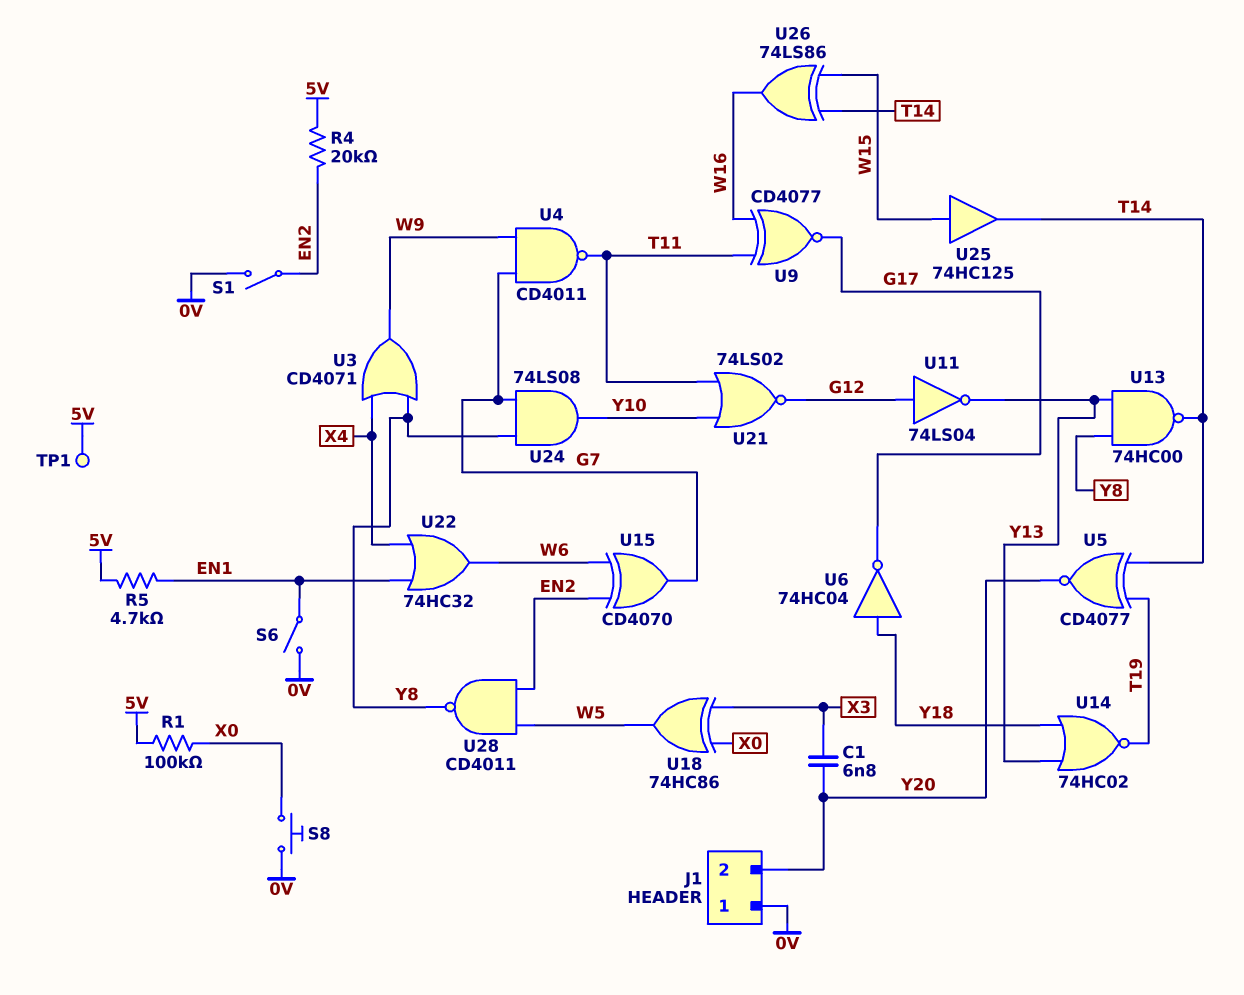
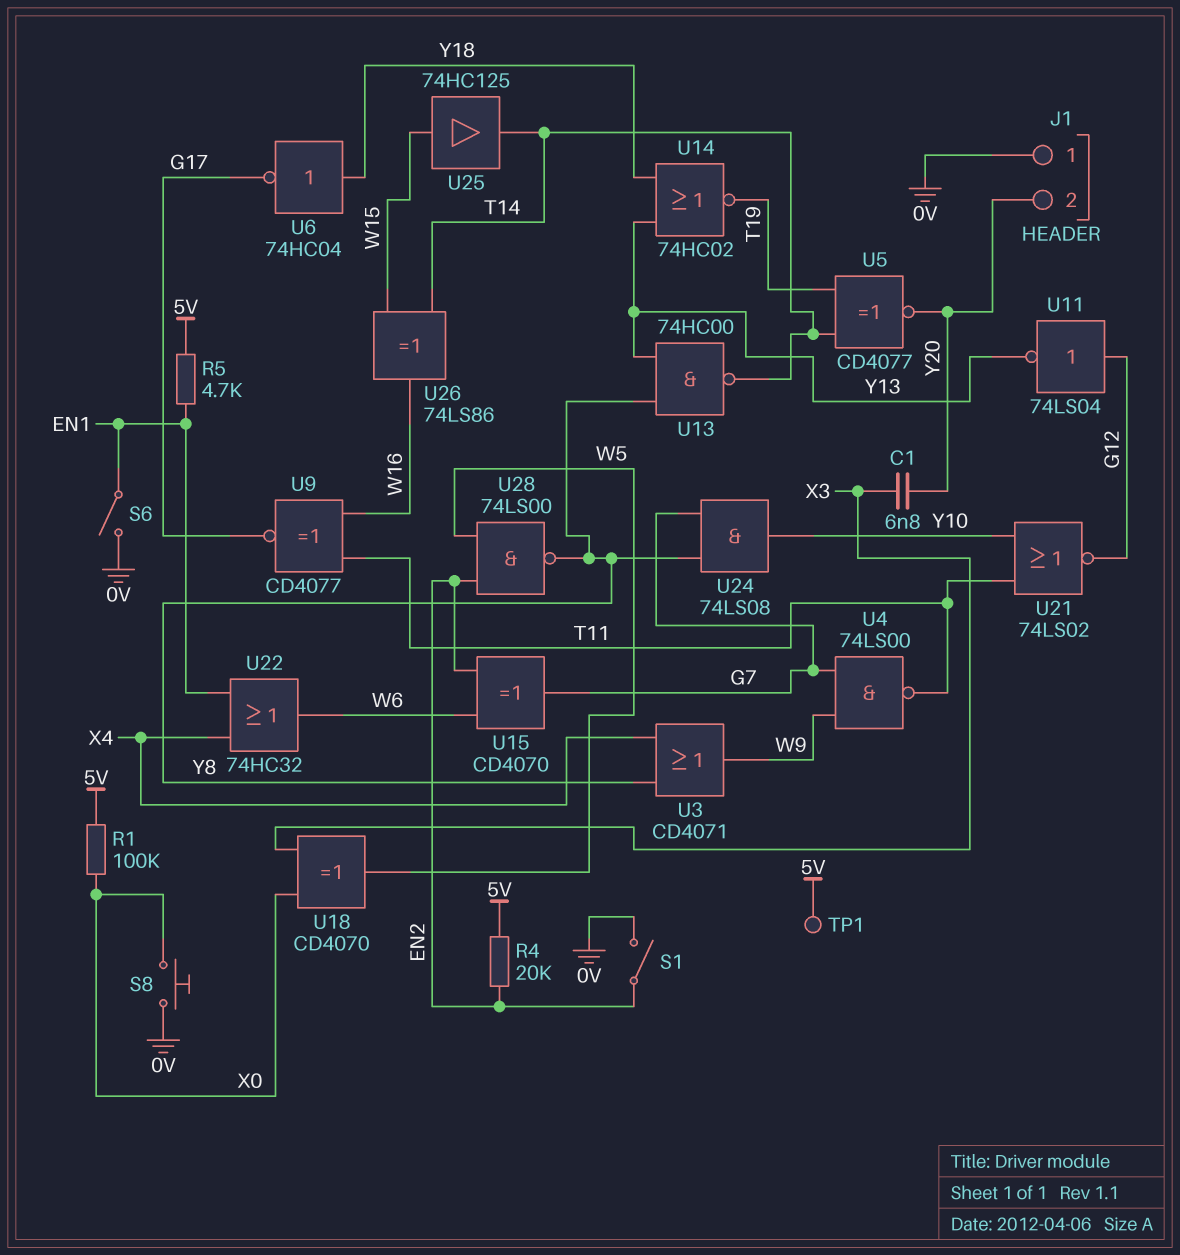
U4: NAND CD4011 (in G7, in W9, out T11) -> NAND 74LS00 (in G7, in W9, out T11)
U18: XOR 74HC86 (in X0, in X3, out W5) -> XOR CD4070 (in X0, in X3, out W5)
U28: NAND CD4011 (in EN2, in W5, out Y8) -> NAND 74LS00 (in EN2, in W5, out Y8)

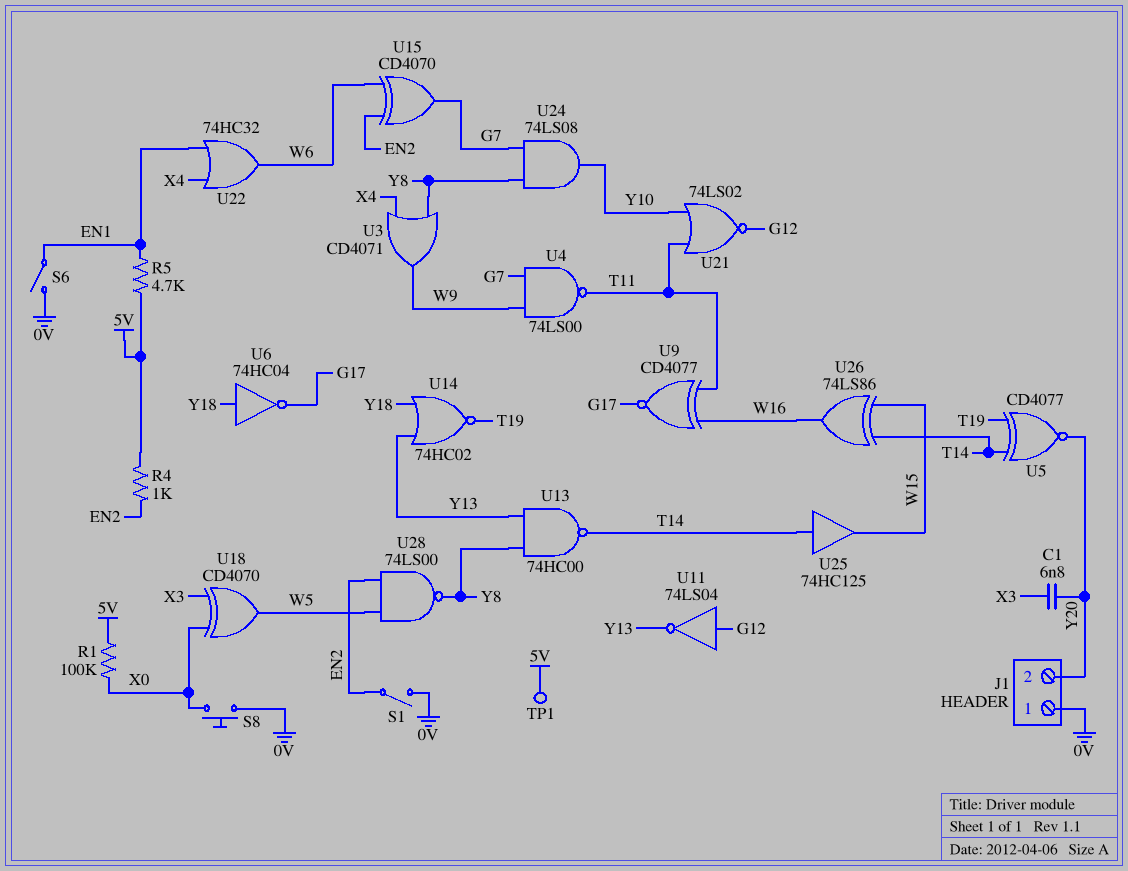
R4: 20k (5V, EN2) -> 1k (5V, EN2)
U25: buffer 74HC125 (in W15, out T14) -> buffer 74HC125 (in T14, out W15)

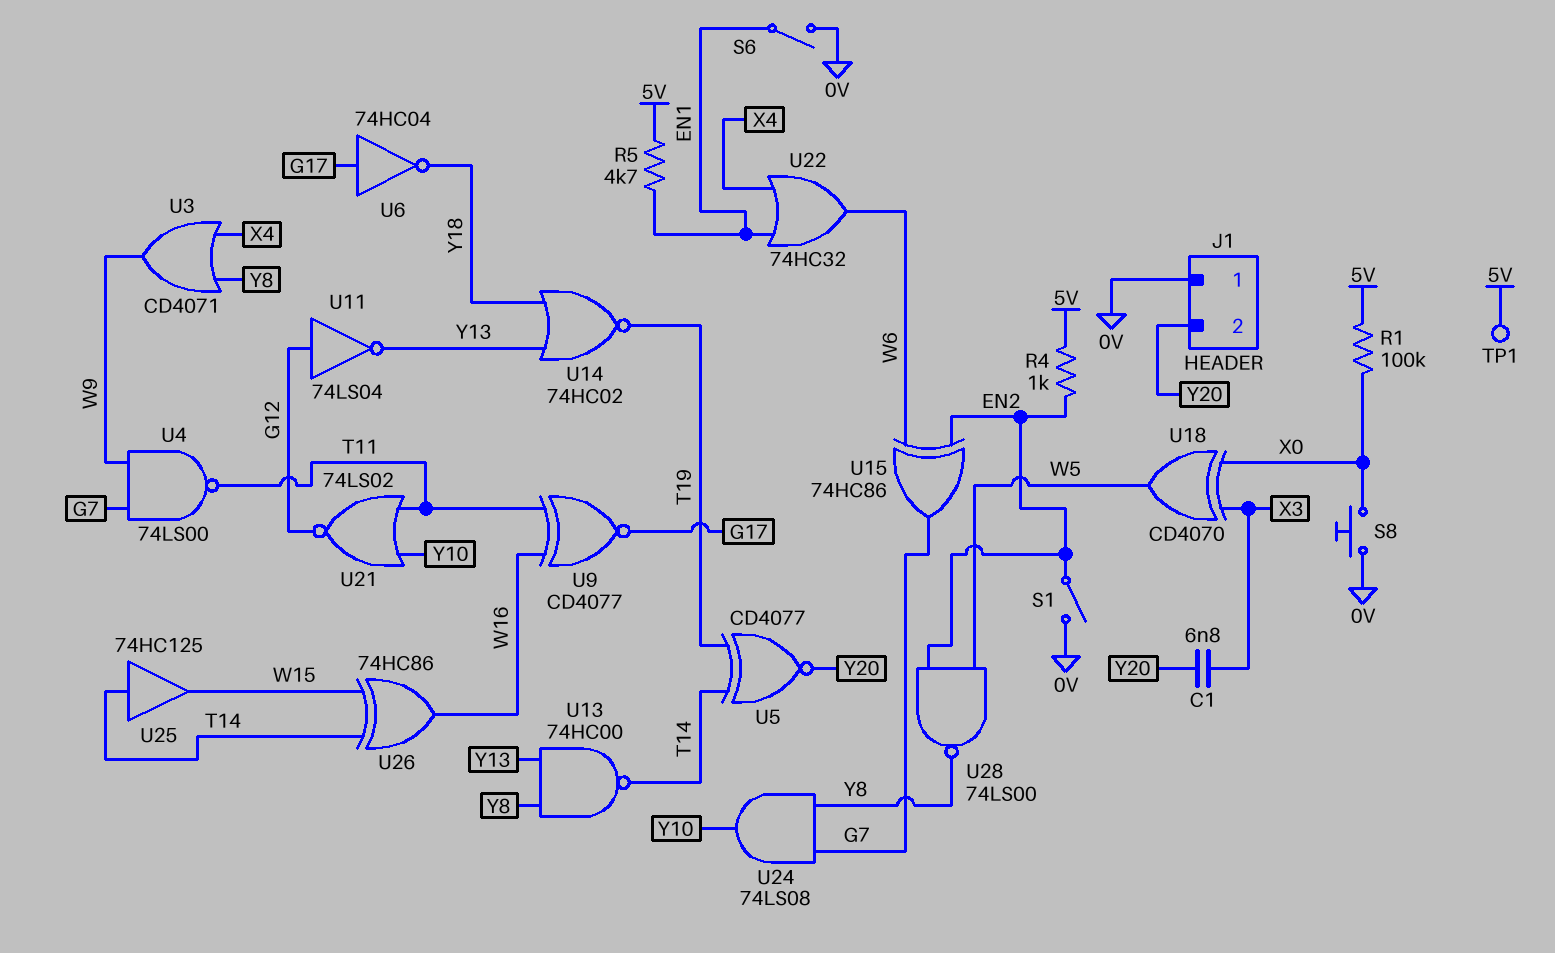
U6: NOT 74HC04 (in Y18, out G17) -> NOT 74HC04 (in G17, out Y18)
U15: XOR CD4070 (in EN2, in W6, out G7) -> XOR 74HC86 (in EN2, in W6, out G7)
U26: XOR 74LS86 (in T14, in W15, out W16) -> XOR 74HC86 (in T14, in W15, out W16)

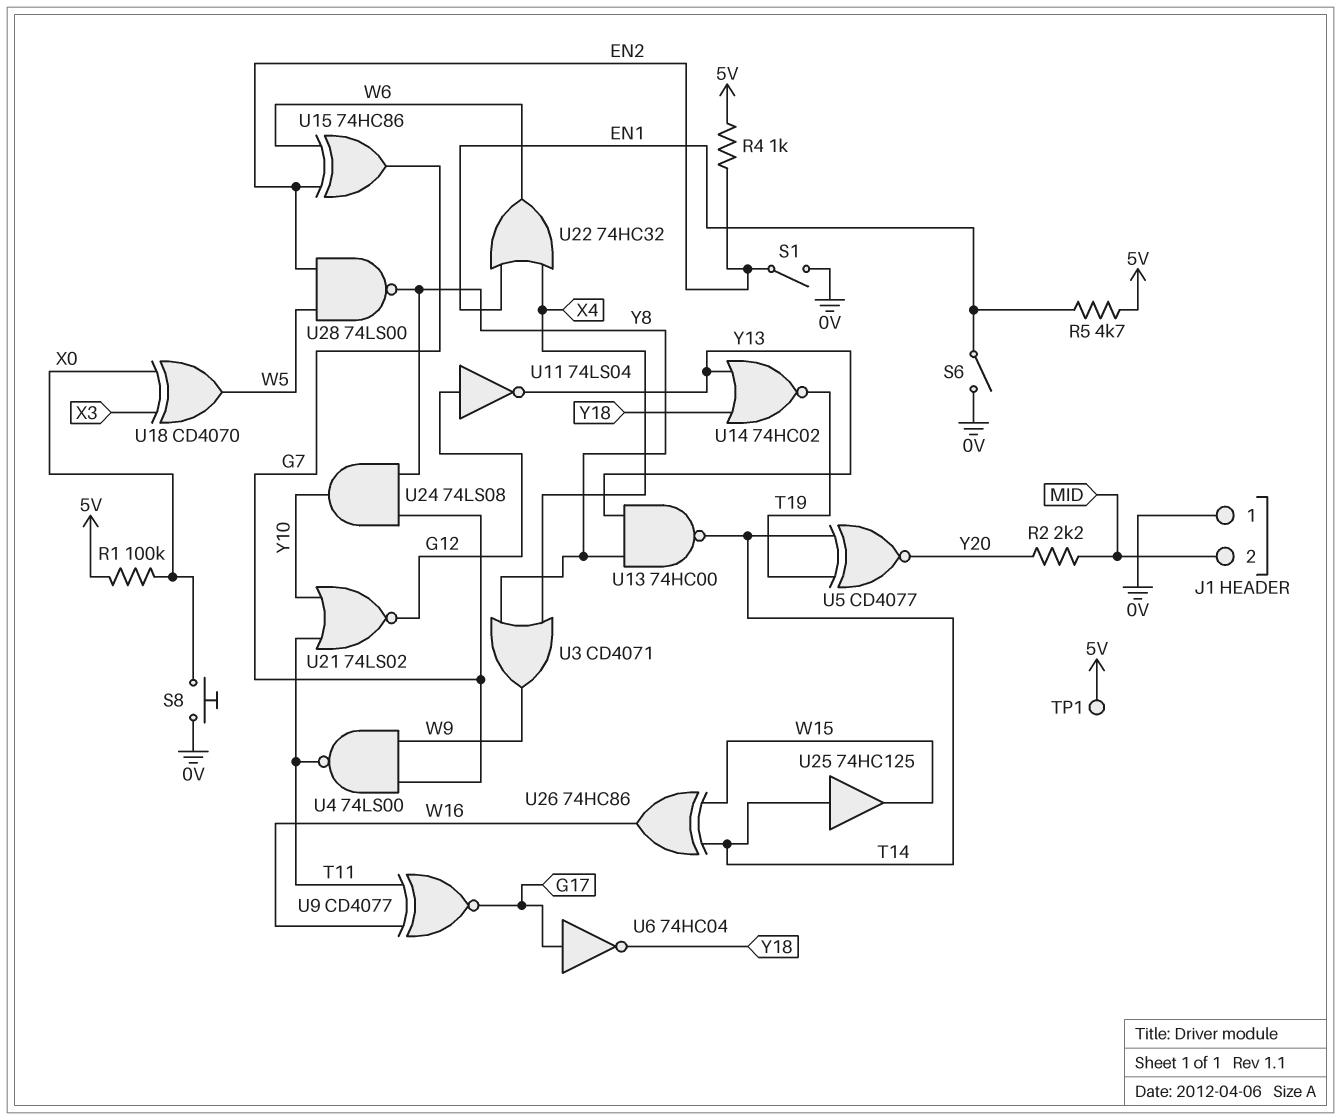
C1: 6.8nF (X3, Y20) -> none
J1 pin 2: Y20 -> MID
R2: none -> 2.2k (MID, Y20)

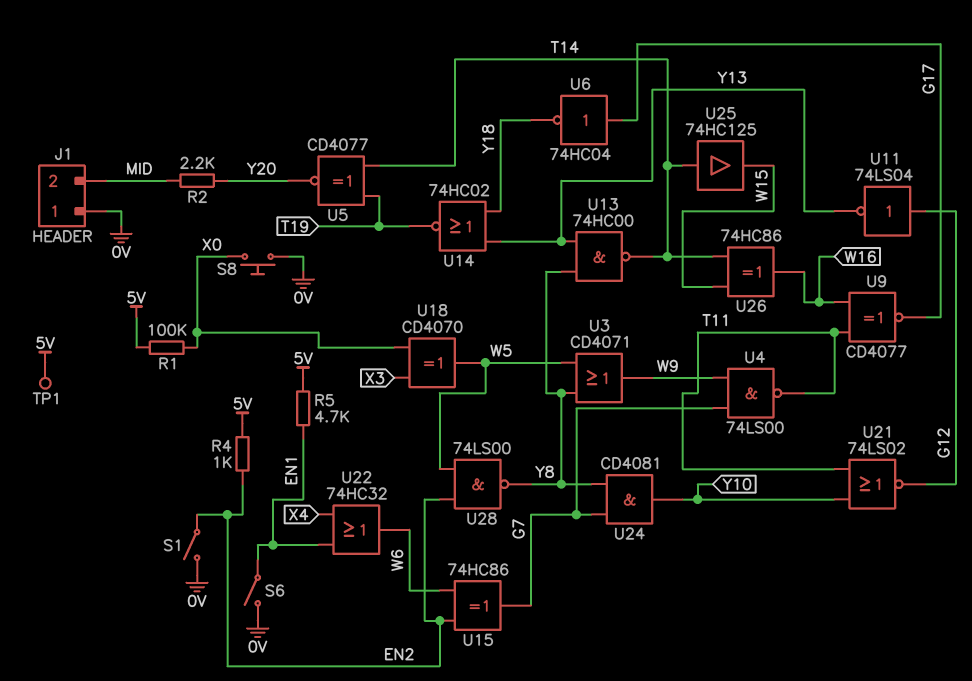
U3: OR CD4071 (in X4, in Y8, out W9) -> OR CD4071 (in W5, in Y8, out W9)
U24: AND 74LS08 (in G7, in Y8, out Y10) -> AND CD4081 (in G7, in Y8, out Y10)

